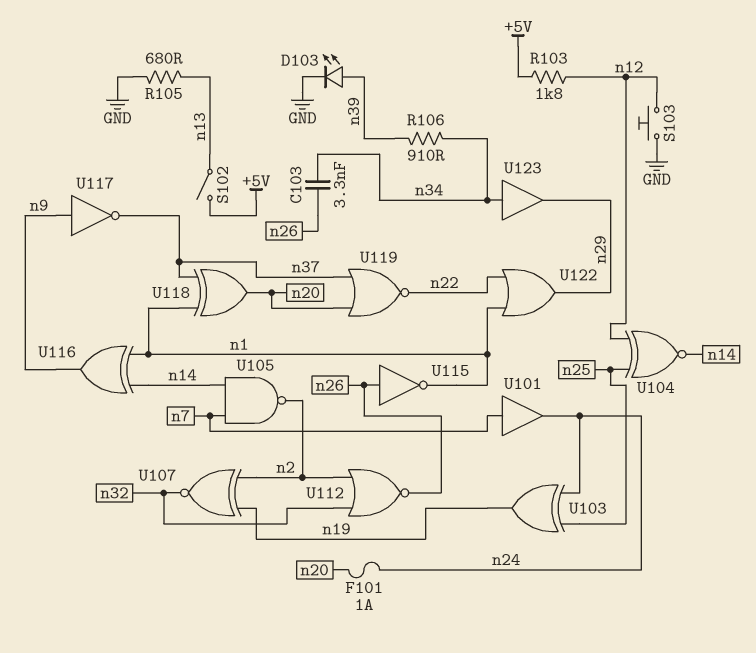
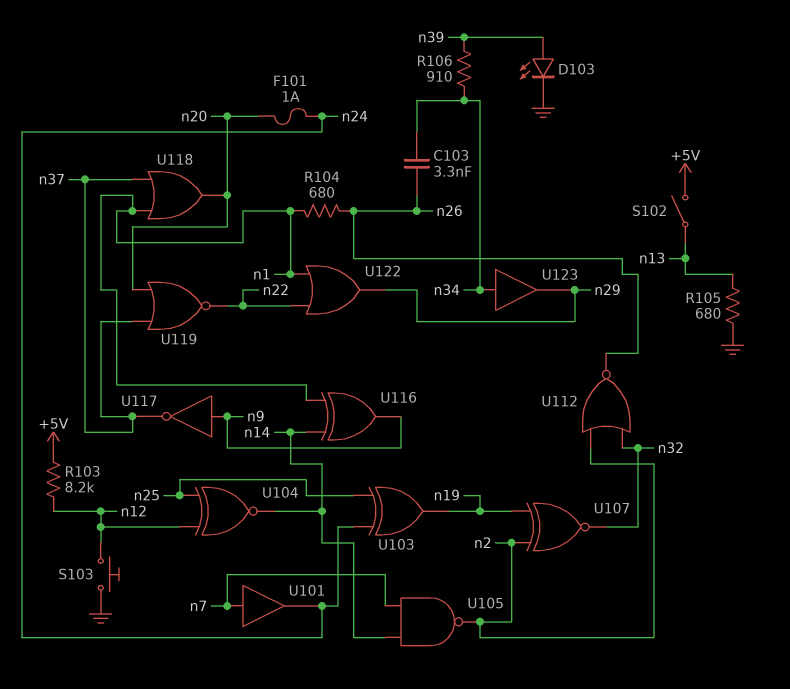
R103: 1.8k (+5V, n12) -> 8.2k (+5V, n12)
R104: none -> 680 (n1, n26)
U115: NOT (in n26, out n1) -> none
U118: XOR (in n1, in n37, out n20) -> OR (in n1, in n37, out n20)

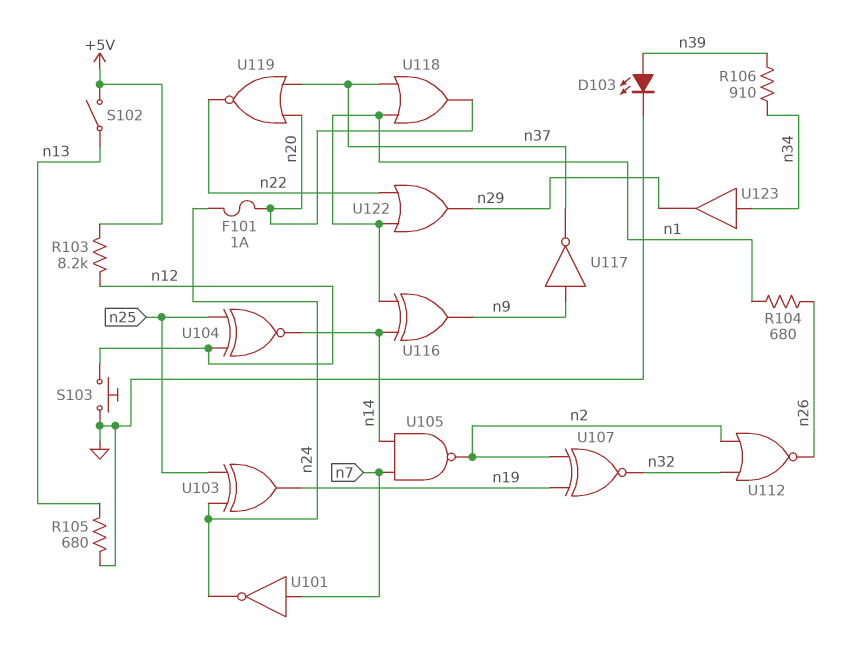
C103: 3.3nF (n26, n34) -> none
U101: buffer (in n7, out n24) -> NOT (in n7, out n24)

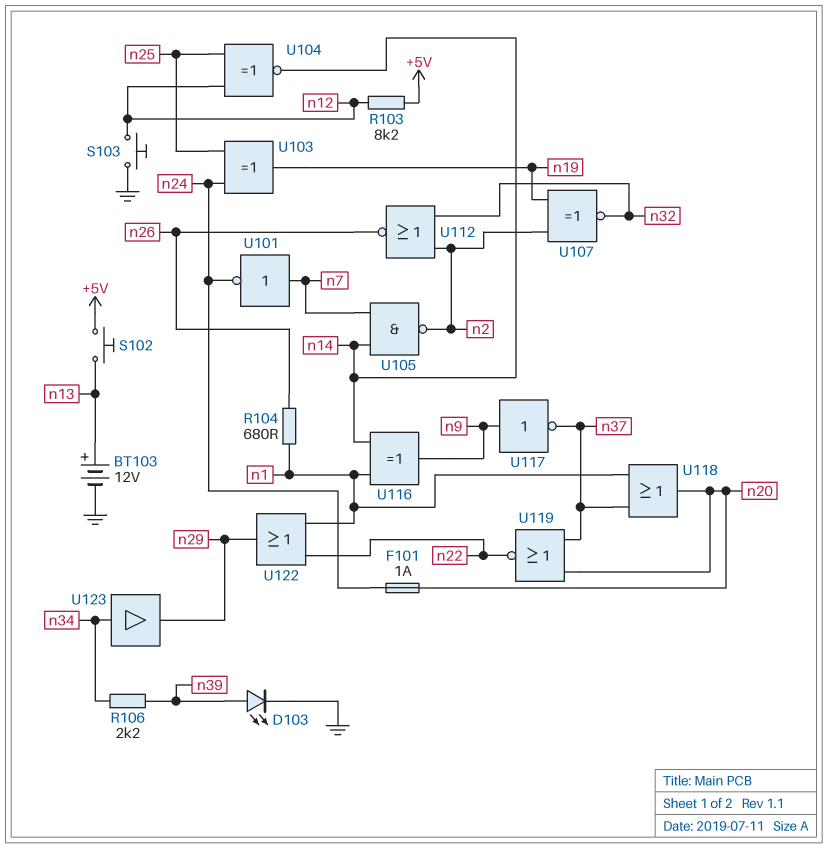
BT103: none -> 12V (plus n13, minus GND)
R105: 680 (GND, n13) -> none
R106: 910 (n34, n39) -> 2.2k (n34, n39)
S102: switch (+5V, n13) -> button (+5V, n13)

